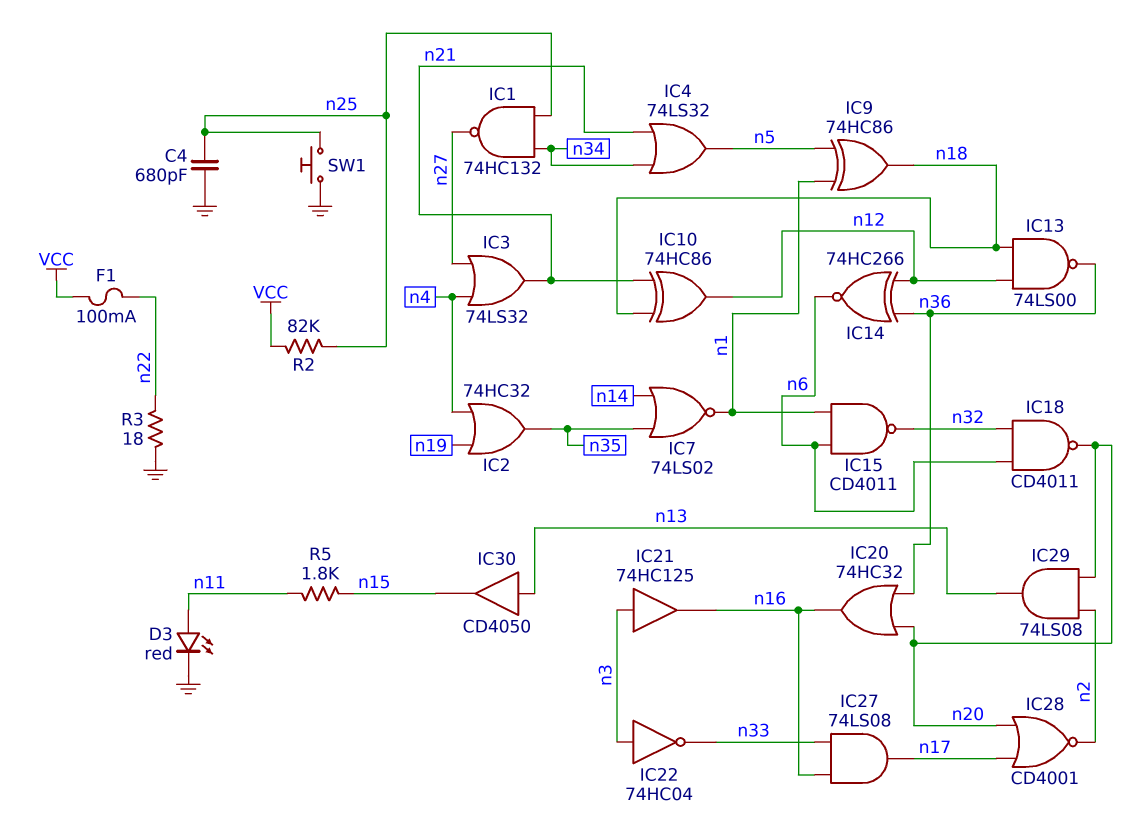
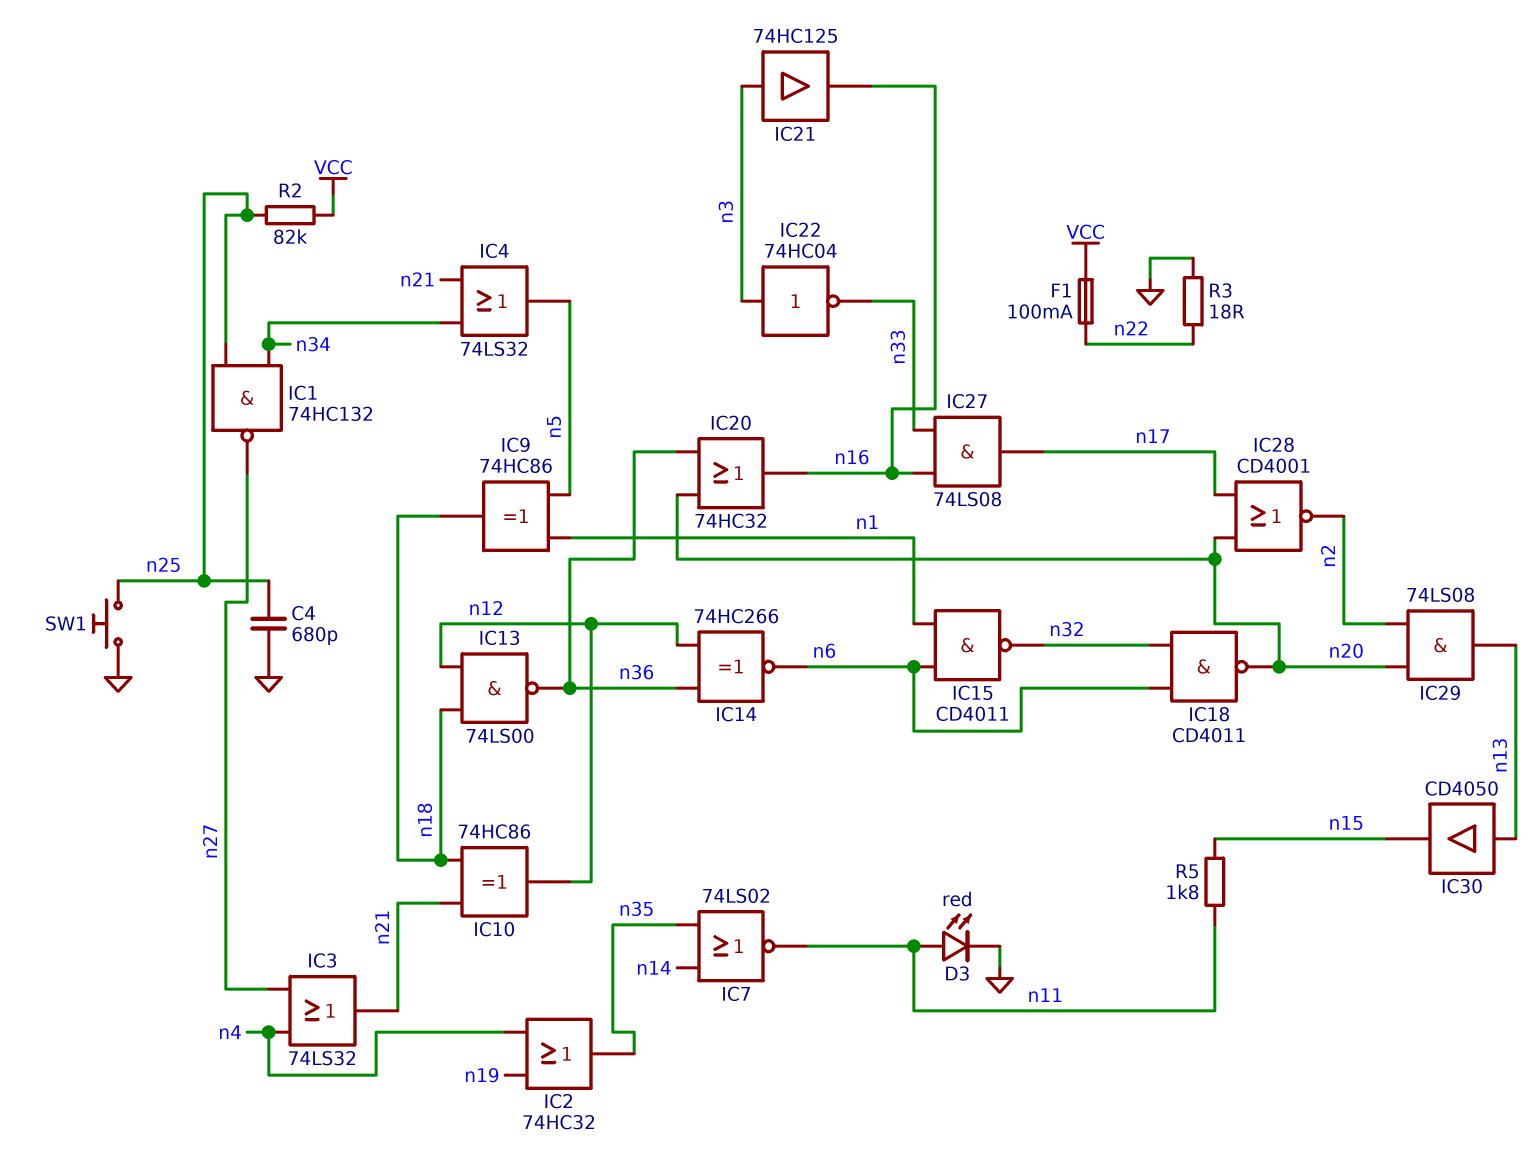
IC7: NOR 74LS02 (in n14, in n35, out n1) -> NOR 74LS02 (in n14, in n35, out n11)

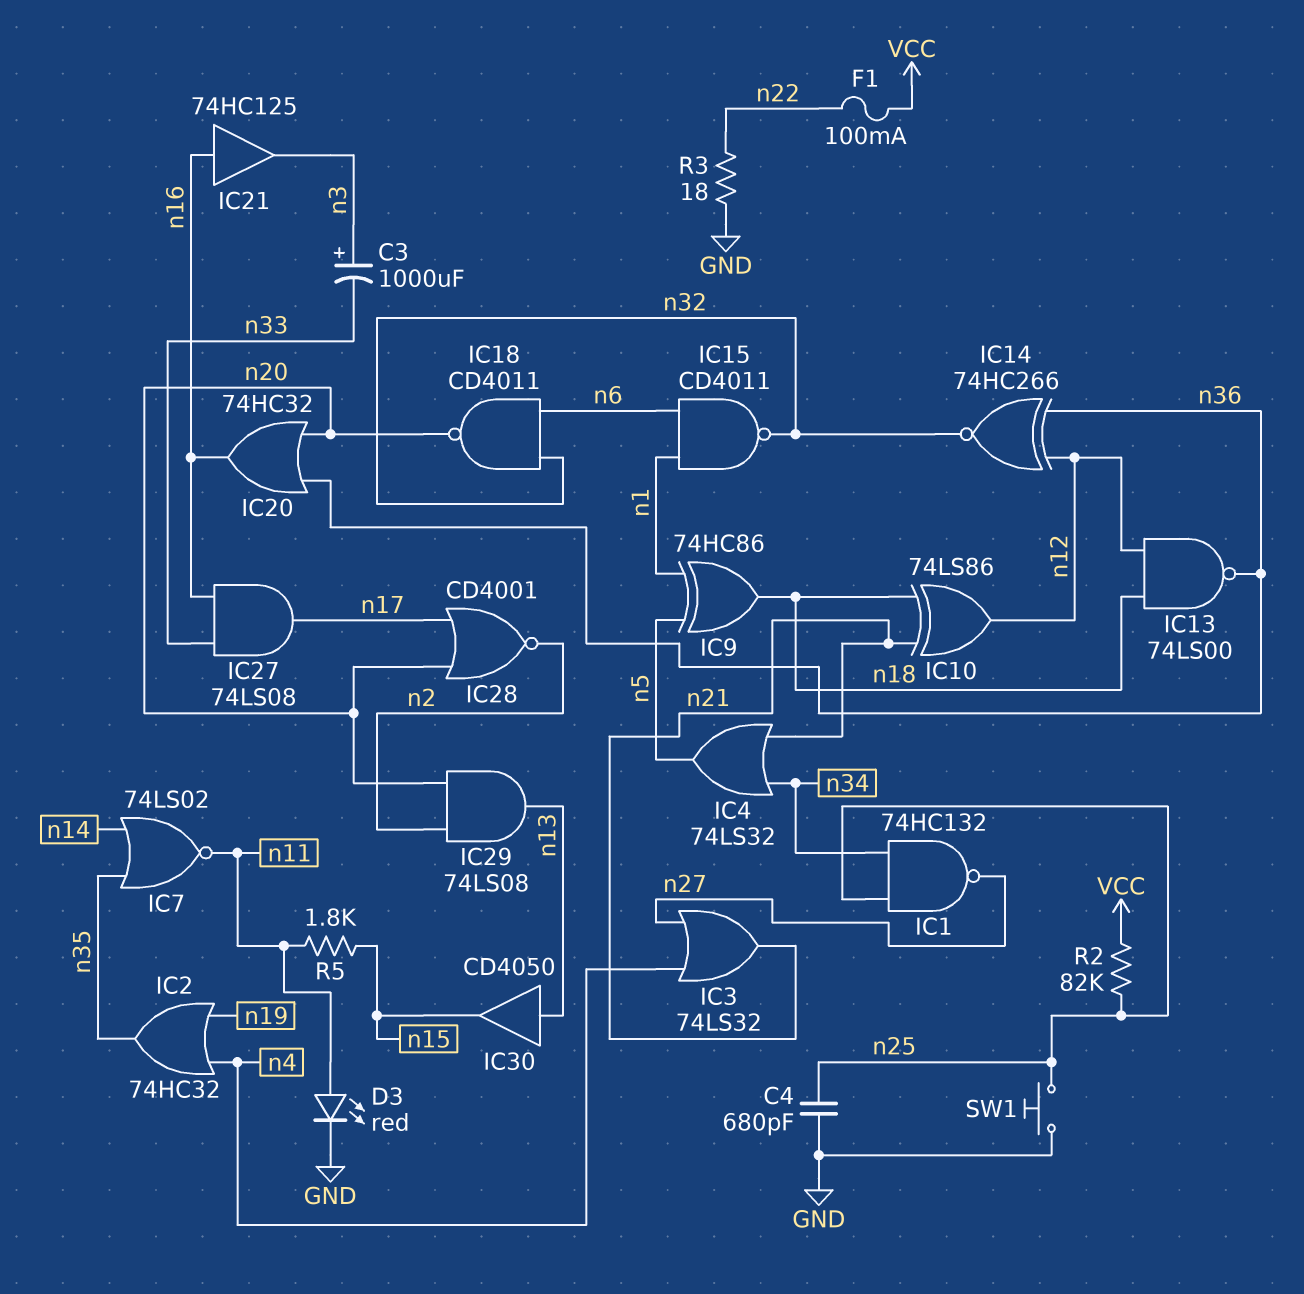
C3: none -> 1000uF (plus n3, minus n33)
IC10: XOR 74HC86 (in n18, in n21, out n12) -> XOR 74LS86 (in n18, in n21, out n12)
IC14: XNOR 74HC266 (in n12, in n36, out n6) -> XNOR 74HC266 (in n12, in n36, out n32)
IC21: buffer 74HC125 (in n3, out n16) -> buffer 74HC125 (in n16, out n3)
IC22: NOT 74HC04 (in n3, out n33) -> none

